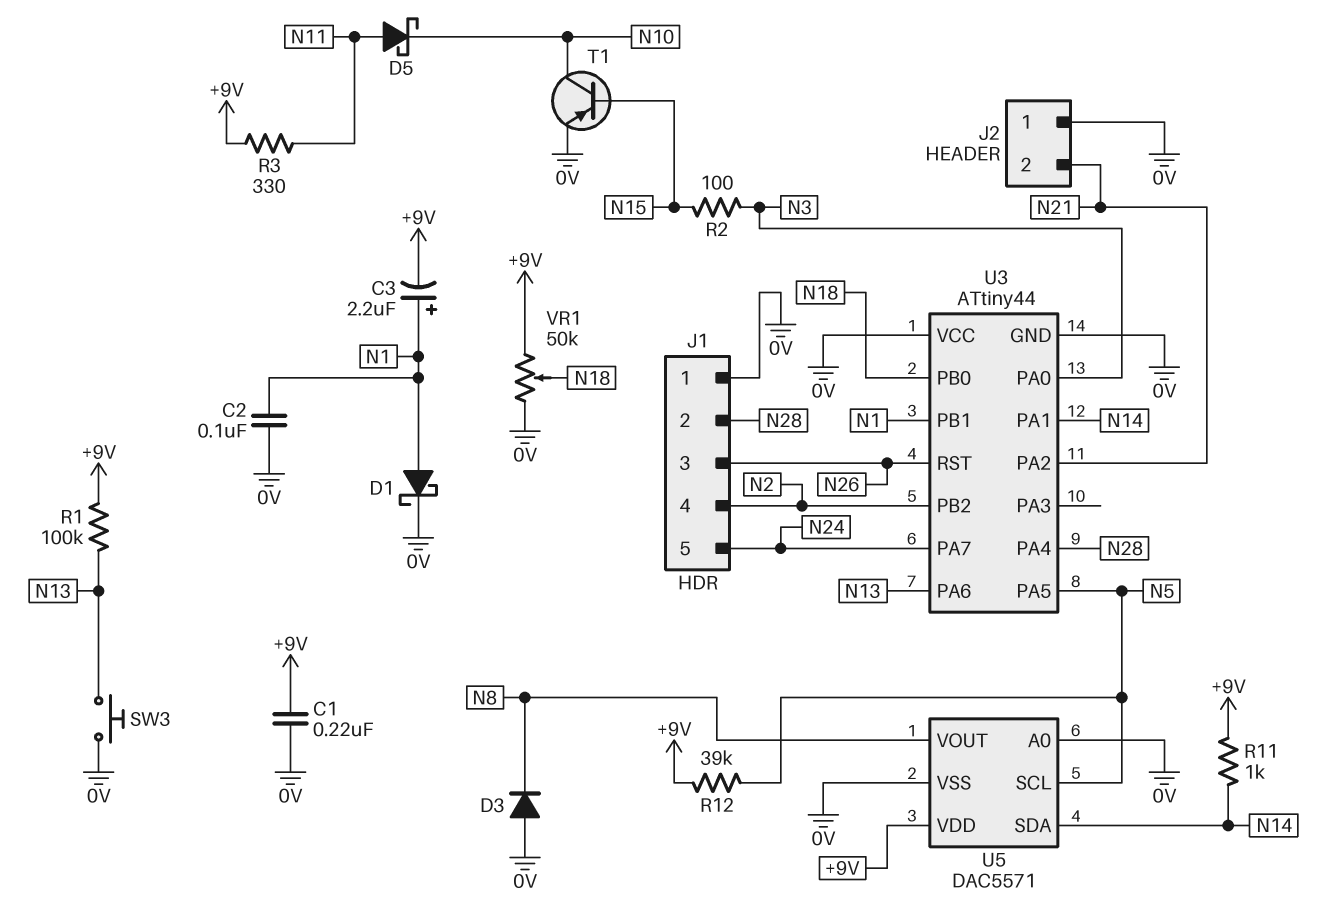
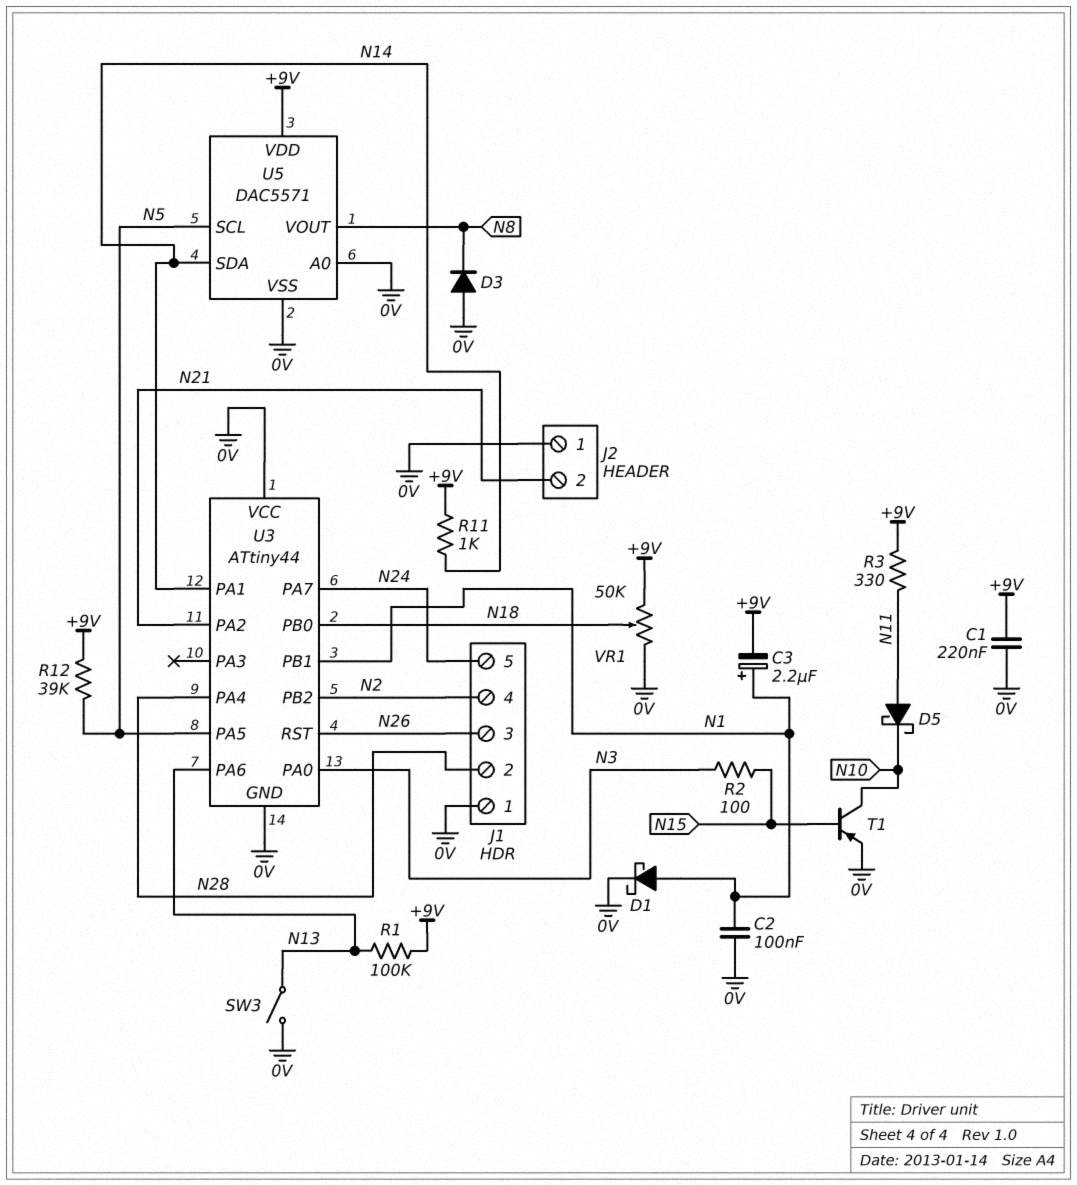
SW3: button (0V, N13) -> switch (0V, N13)

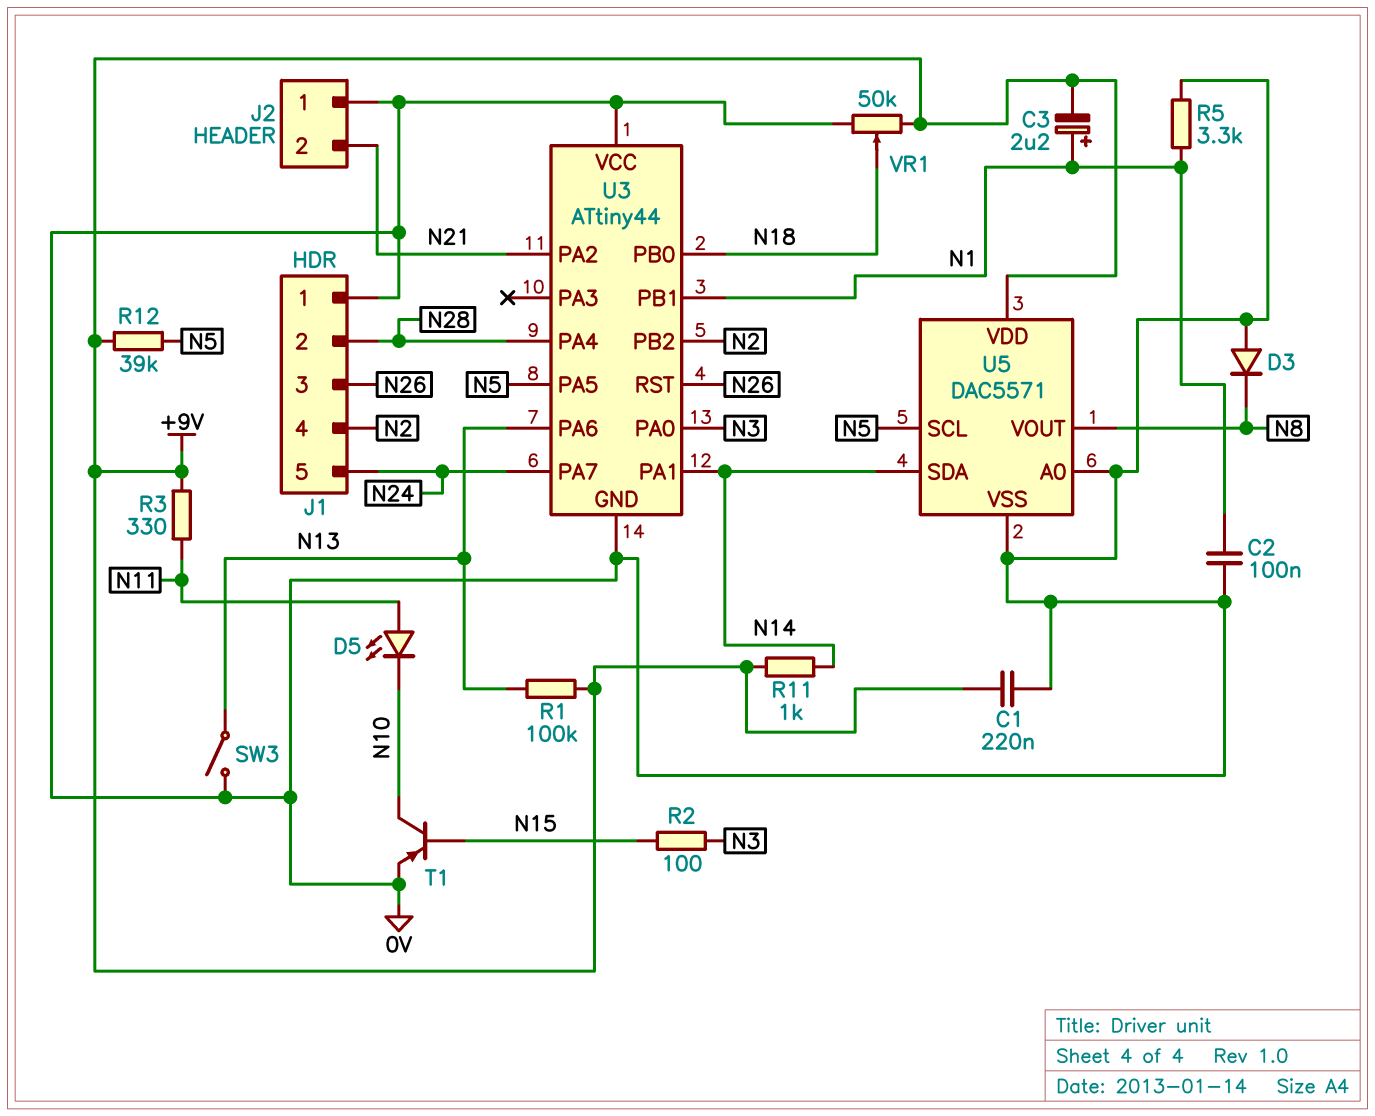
D1: schottky (A N1, K 0V) -> none
D5: schottky (A N11, K N10) -> LED (A N11, K N10)
R5: none -> 3.3k (0V, N1)

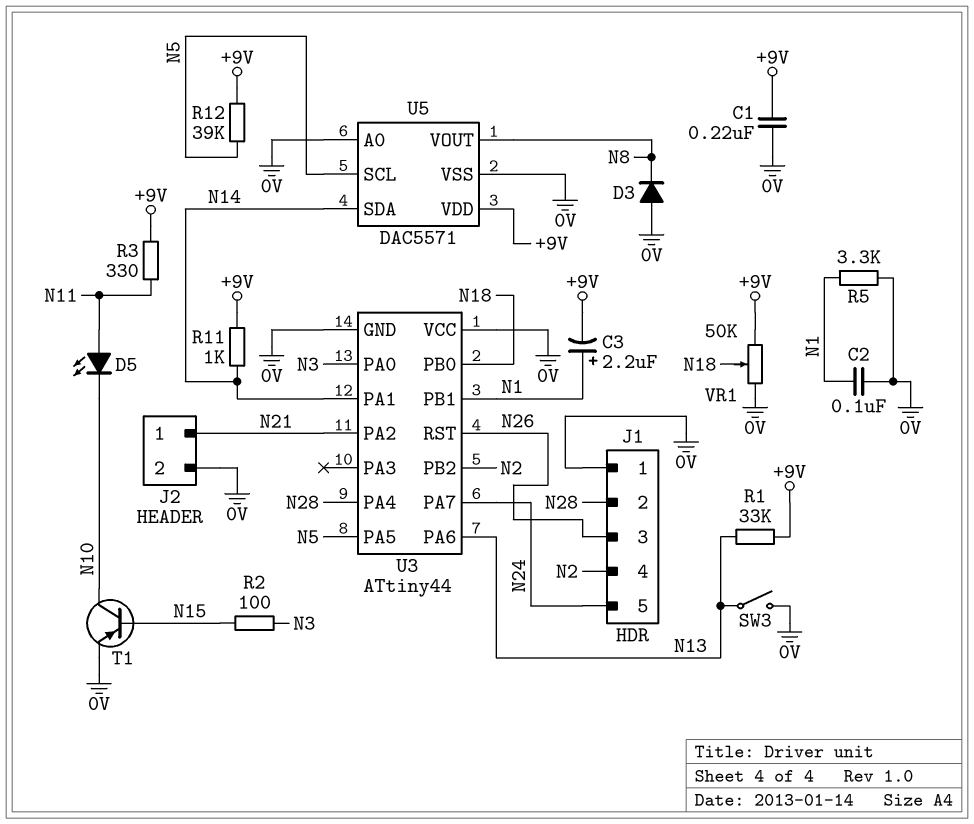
J2 pin 1: 0V -> N21
J2 pin 2: N21 -> 0V
R1: 100k (+9V, N13) -> 33k (+9V, N13)

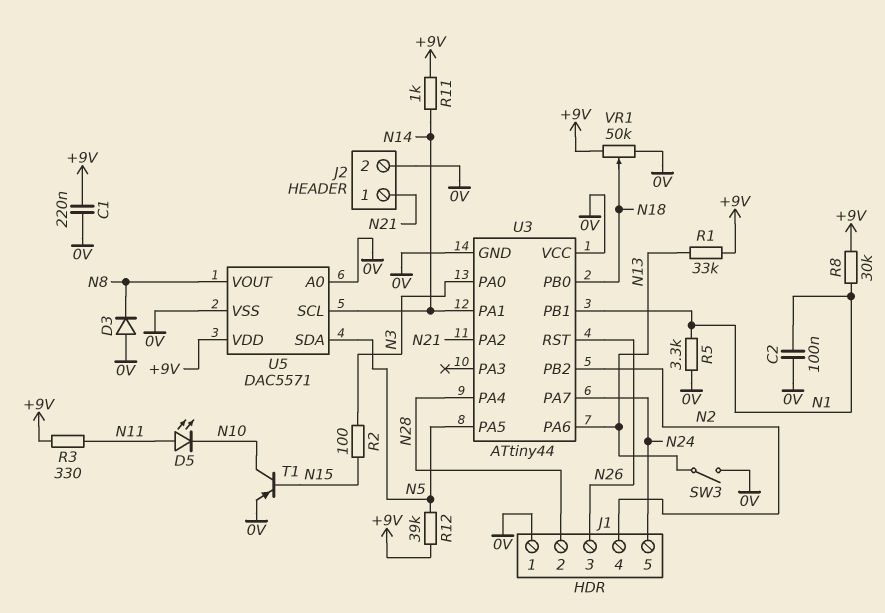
C3: 2.2uF (plus N1, minus +9V) -> none
R8: none -> 30k (+9V, N1)
U5 pin SCL: N5 -> N14
U5 pin SDA: N14 -> N5

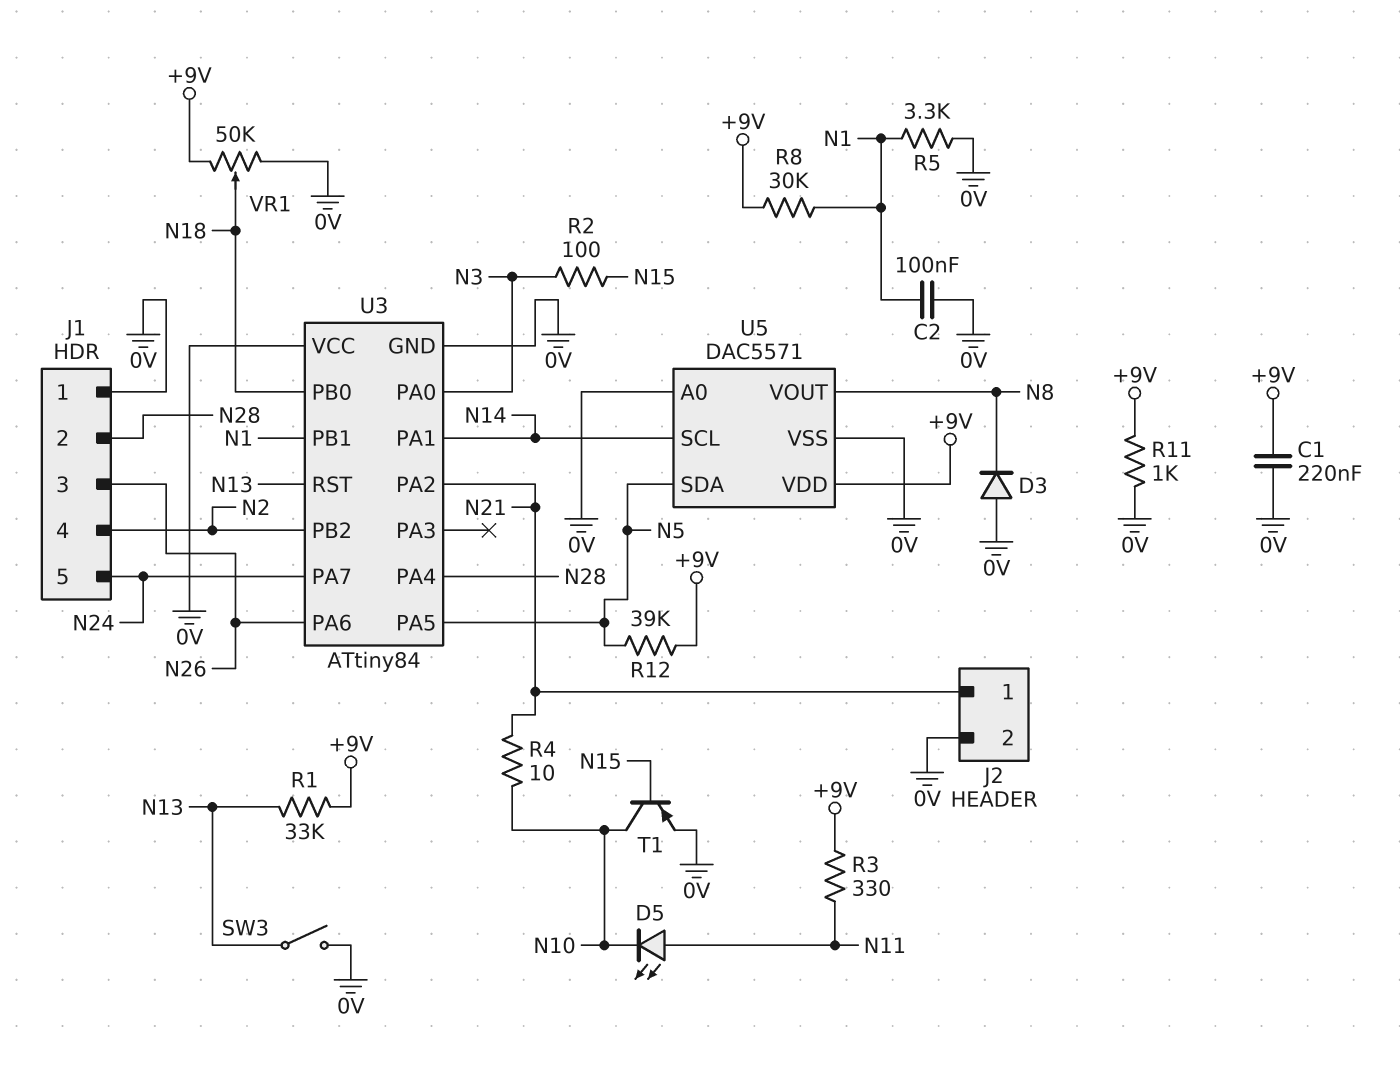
R4: none -> 10 (N10, N21)
R11: 1k (+9V, N14) -> 1k (+9V, 0V)
U3: ATtiny44 -> ATtiny84
U3 pin PA6: N13 -> N26
U3 pin RST: N26 -> N13

